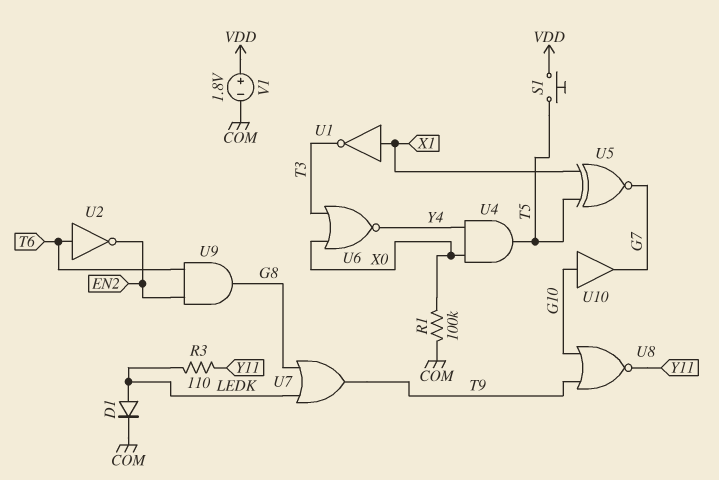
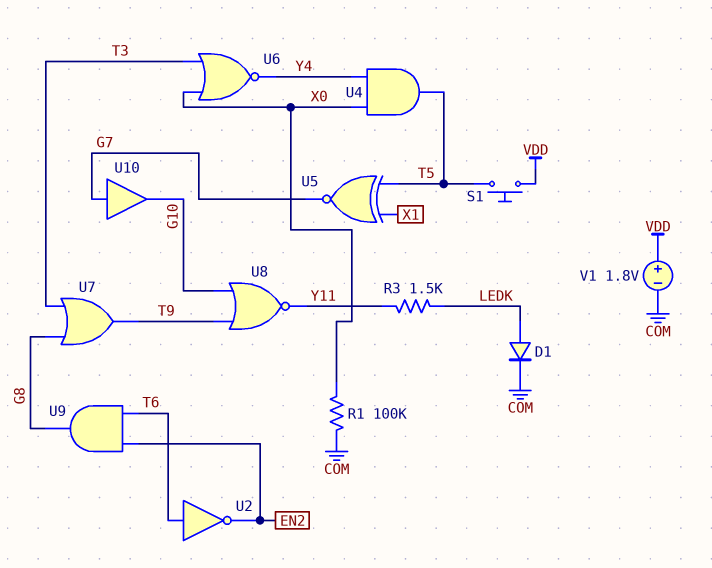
R3: 110 (LEDK, Y11) -> 1.5k (LEDK, Y11)
U1: NOT (in X1, out T3) -> none
U7: OR (in G8, in LEDK, out T9) -> OR (in G8, in T3, out T9)
U10: buffer (in G10, out G7) -> buffer (in G7, out G10)

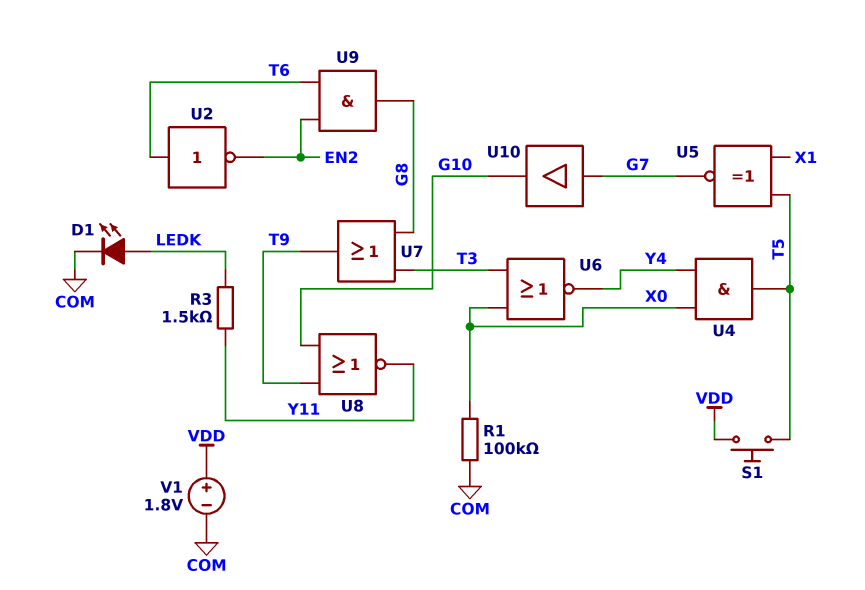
D1: diode (A LEDK, K COM) -> LED (A LEDK, K COM)

